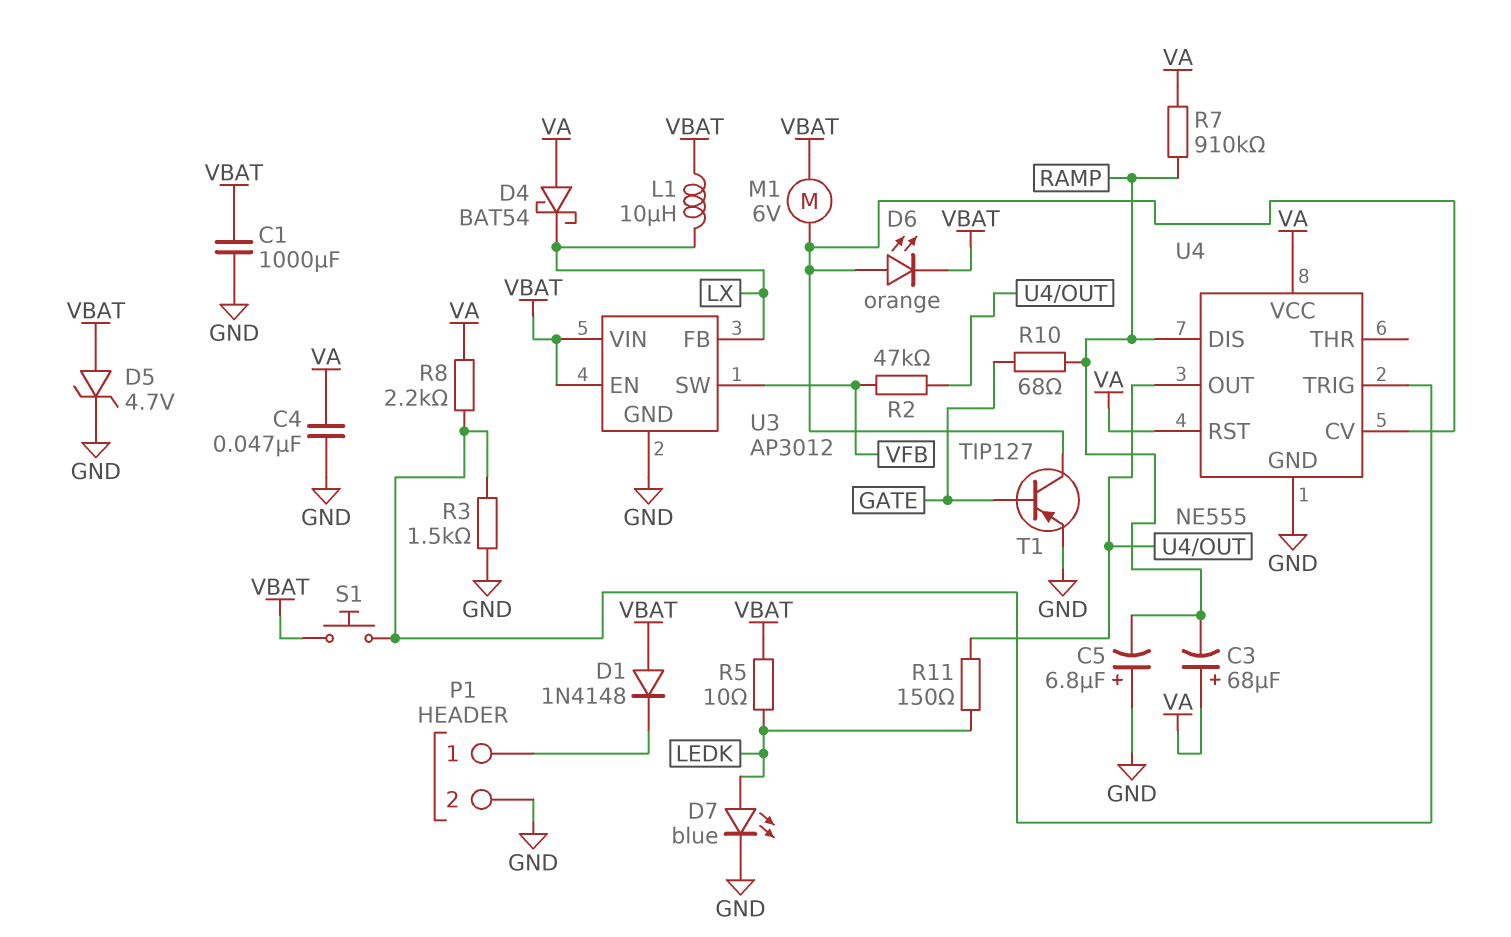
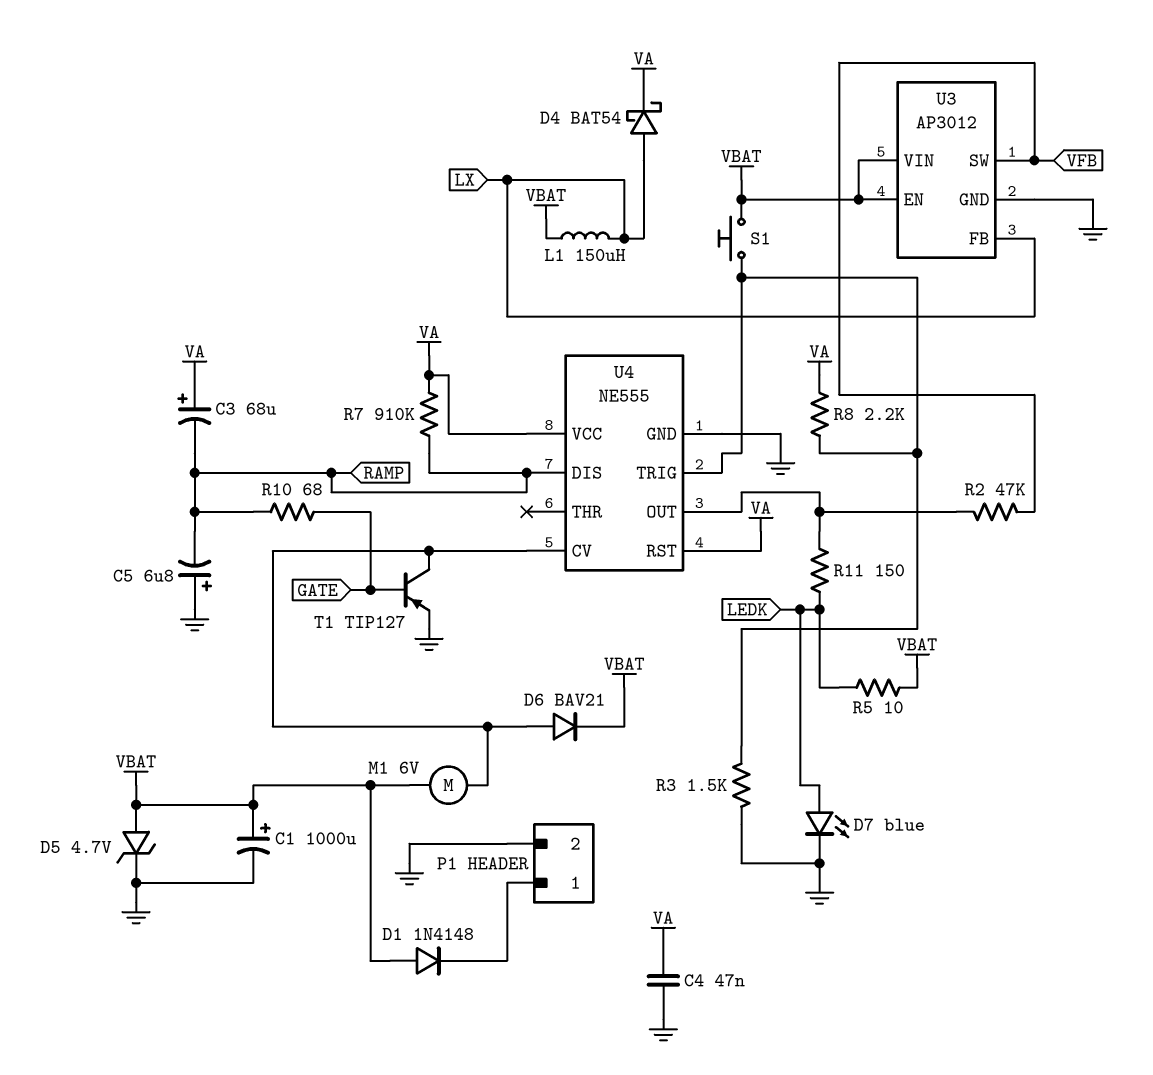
C1: 1000uF (GND, VBAT) -> 1000uF (plus VBAT, minus GND)
D4: schottky BAT54 (A VA, K LX) -> schottky BAT54 (A LX, K VA)
D6: LED orange (A U4/CV, K VBAT) -> diode BAV21 (A U4/CV, K VBAT)
L1: 10uH (LX, VBAT) -> 150uH (LX, VBAT)

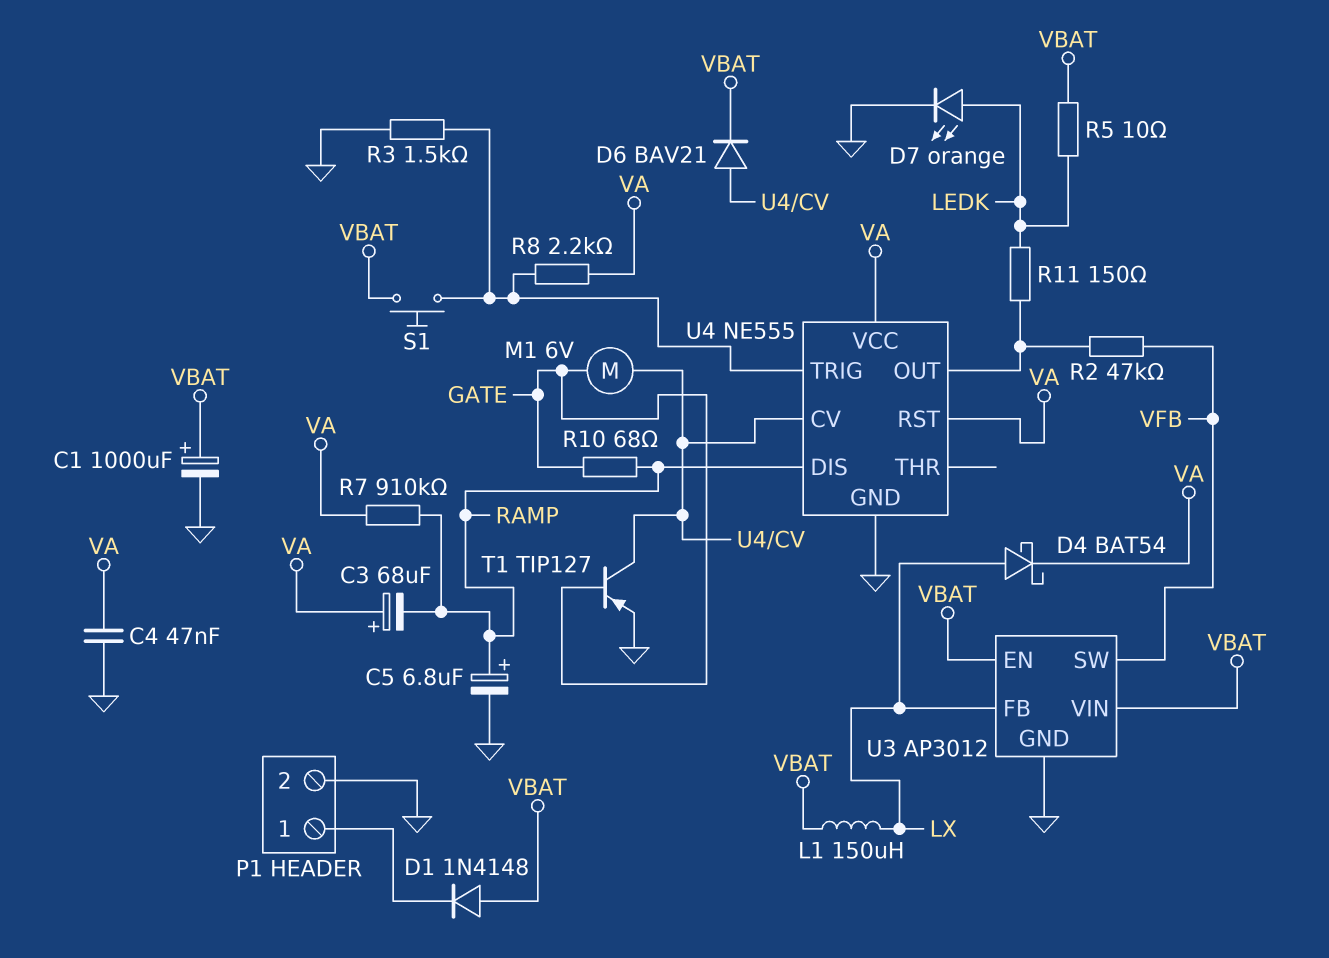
C5: 6.8uF (plus GND, minus RAMP) -> 6.8uF (plus RAMP, minus GND)
D5: zener 4.7V (A VBAT, K GND) -> none
D7: LED blue (A LEDK, K GND) -> LED orange (A LEDK, K GND)
M1: motor 6V (U4/CV, VBAT) -> motor 6V (GATE, U4/CV)

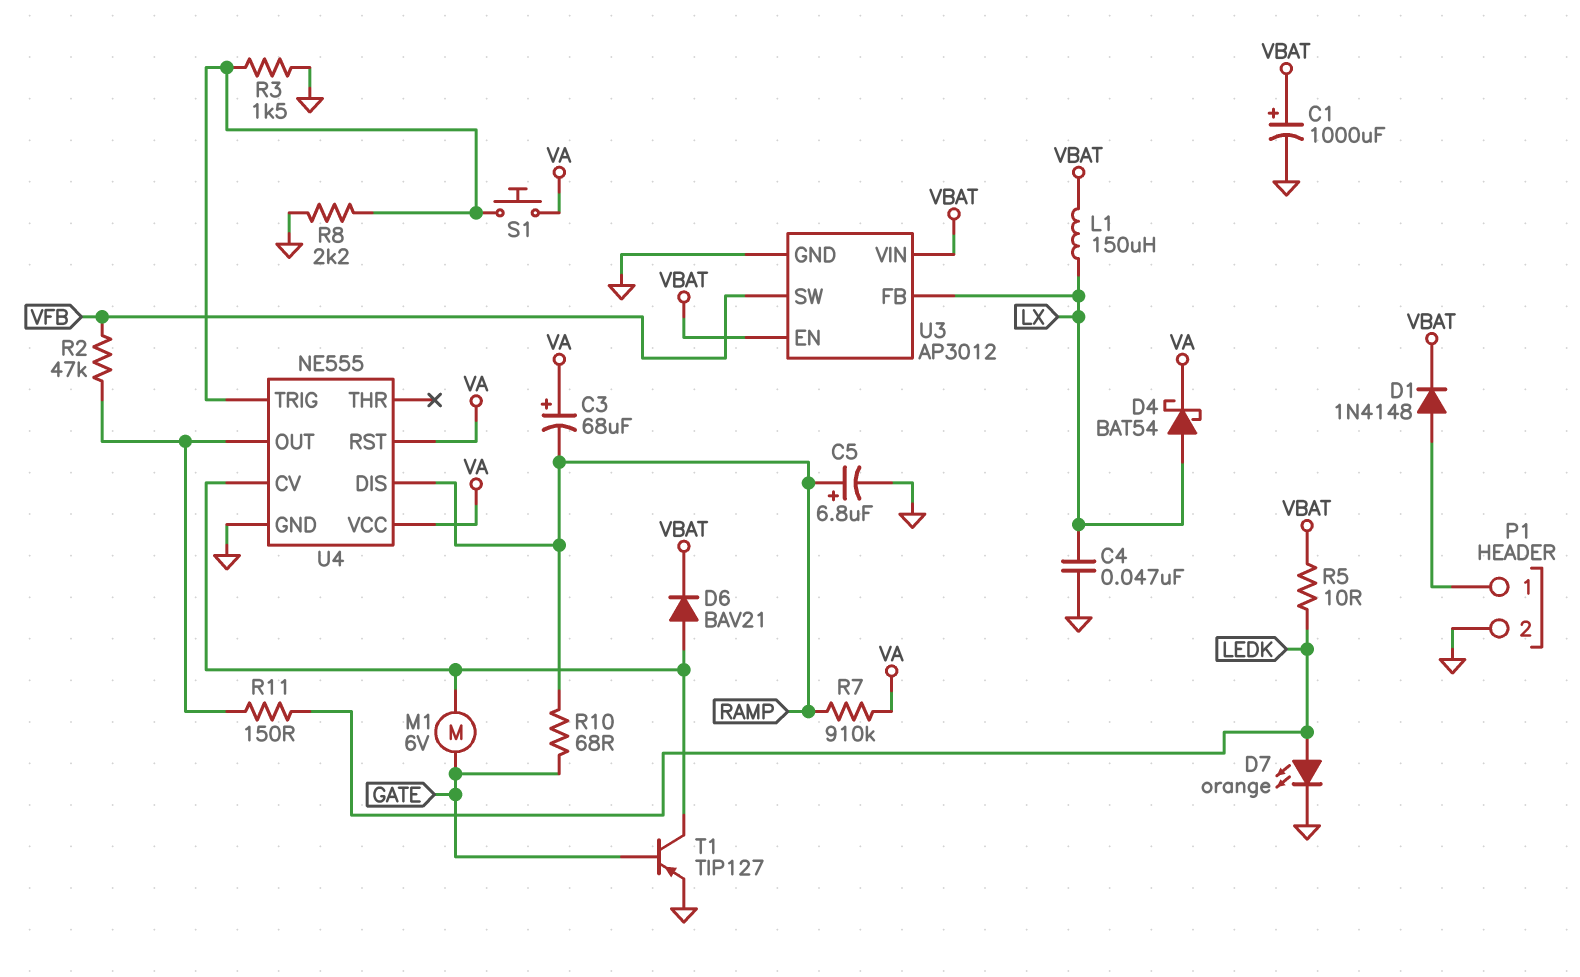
C4: 47nF (GND, VA) -> 47nF (GND, LX)
D1: diode 1N4148 (A VBAT, K P1/1) -> diode 1N4148 (A P1/1, K VBAT)
R8: 2.2k (U4/TRIG, VA) -> 2.2k (GND, U4/TRIG)
S1: button (U4/TRIG, VBAT) -> button (U4/TRIG, VA)

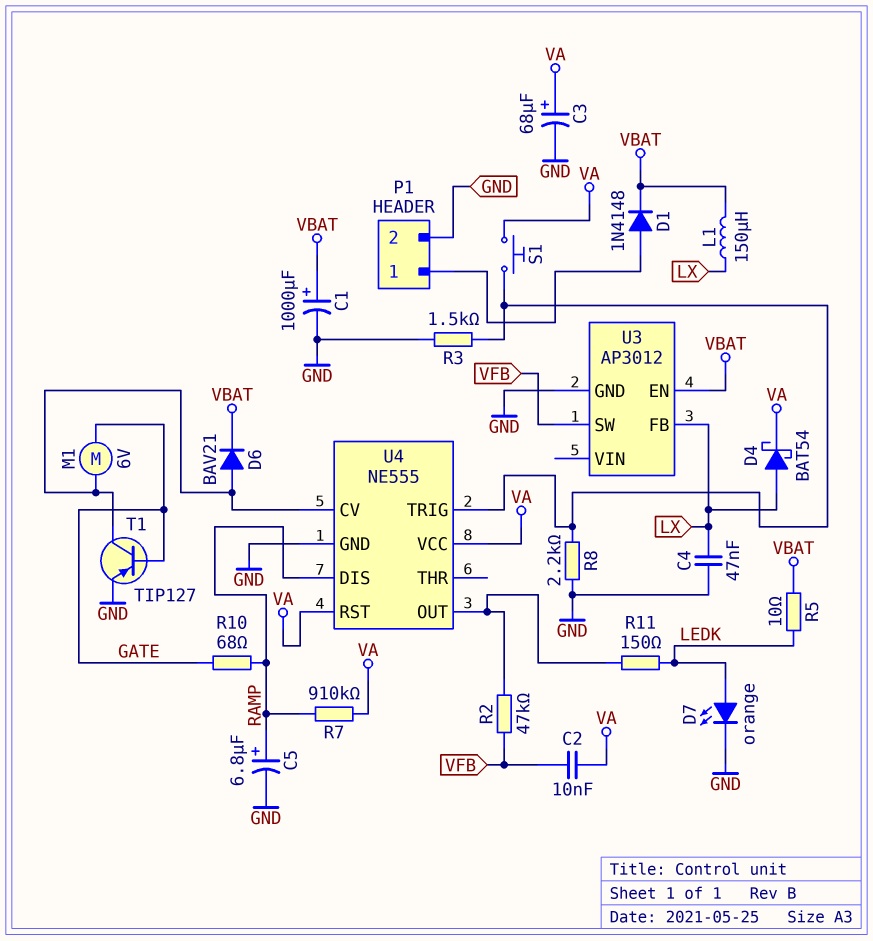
C2: none -> 10nF (VA, VFB)
C3: 68uF (plus VA, minus RAMP) -> 68uF (plus VA, minus GND)
U3 pin VIN: VBAT -> none

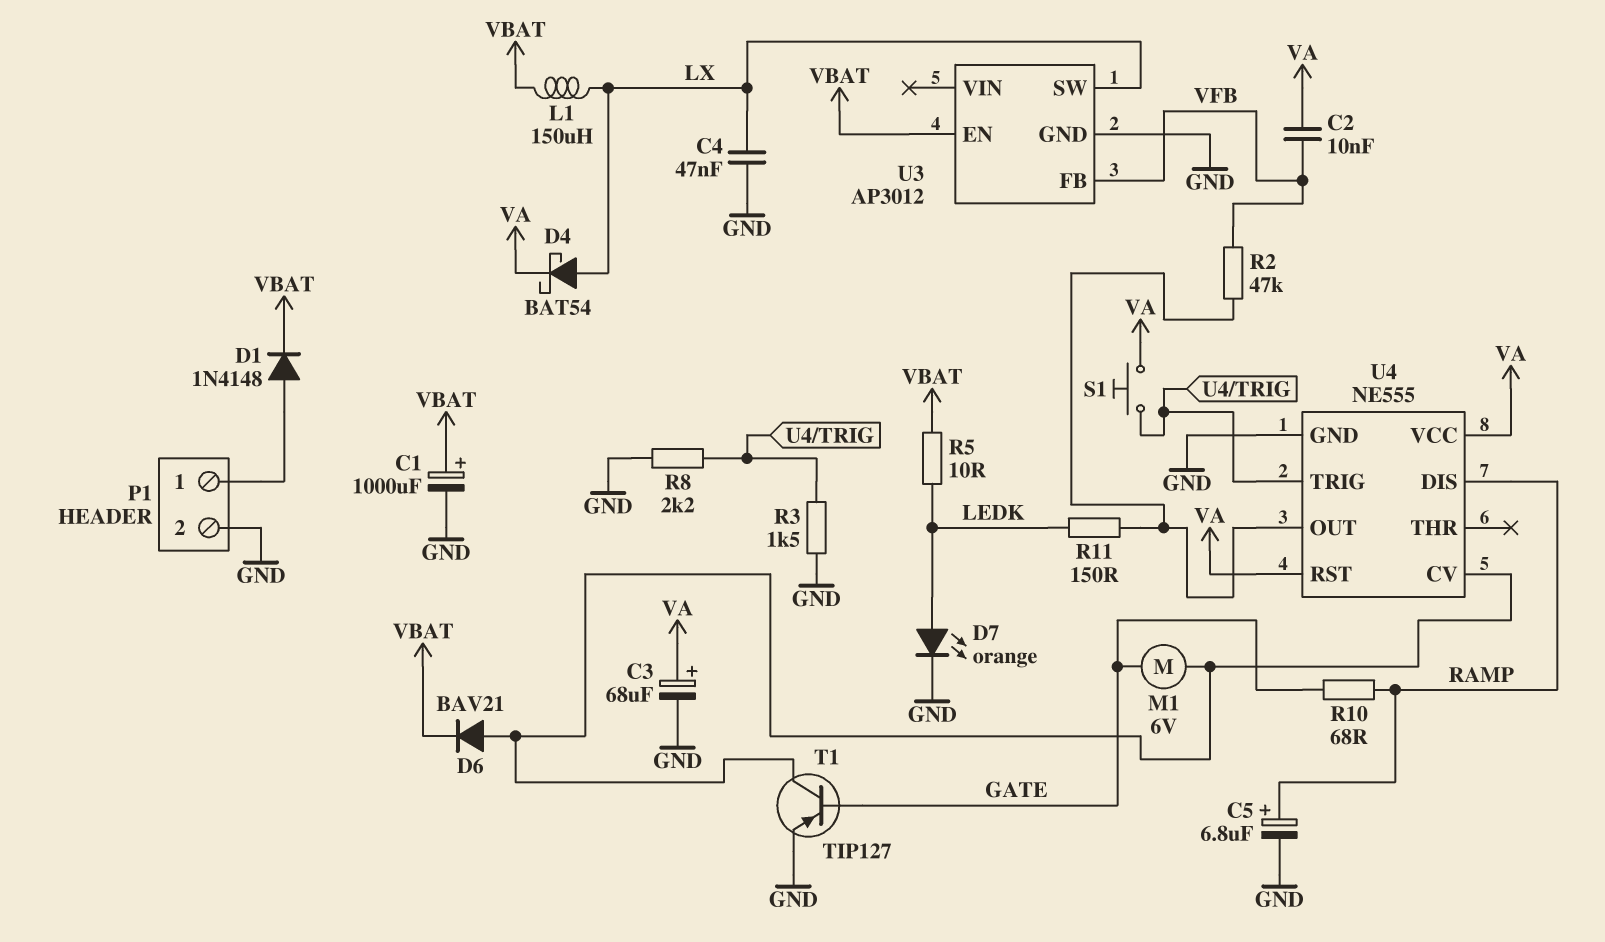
R7: 910k (RAMP, VA) -> none
U3 pin FB: LX -> VFB
U3 pin SW: VFB -> LX

